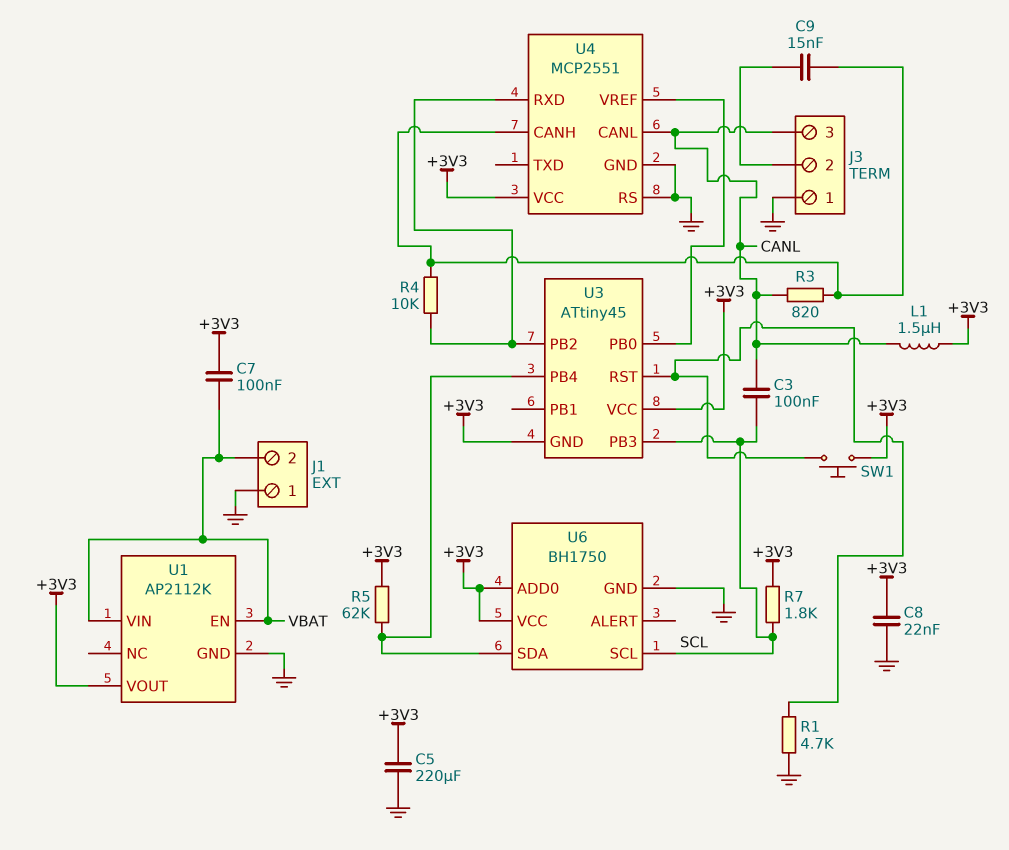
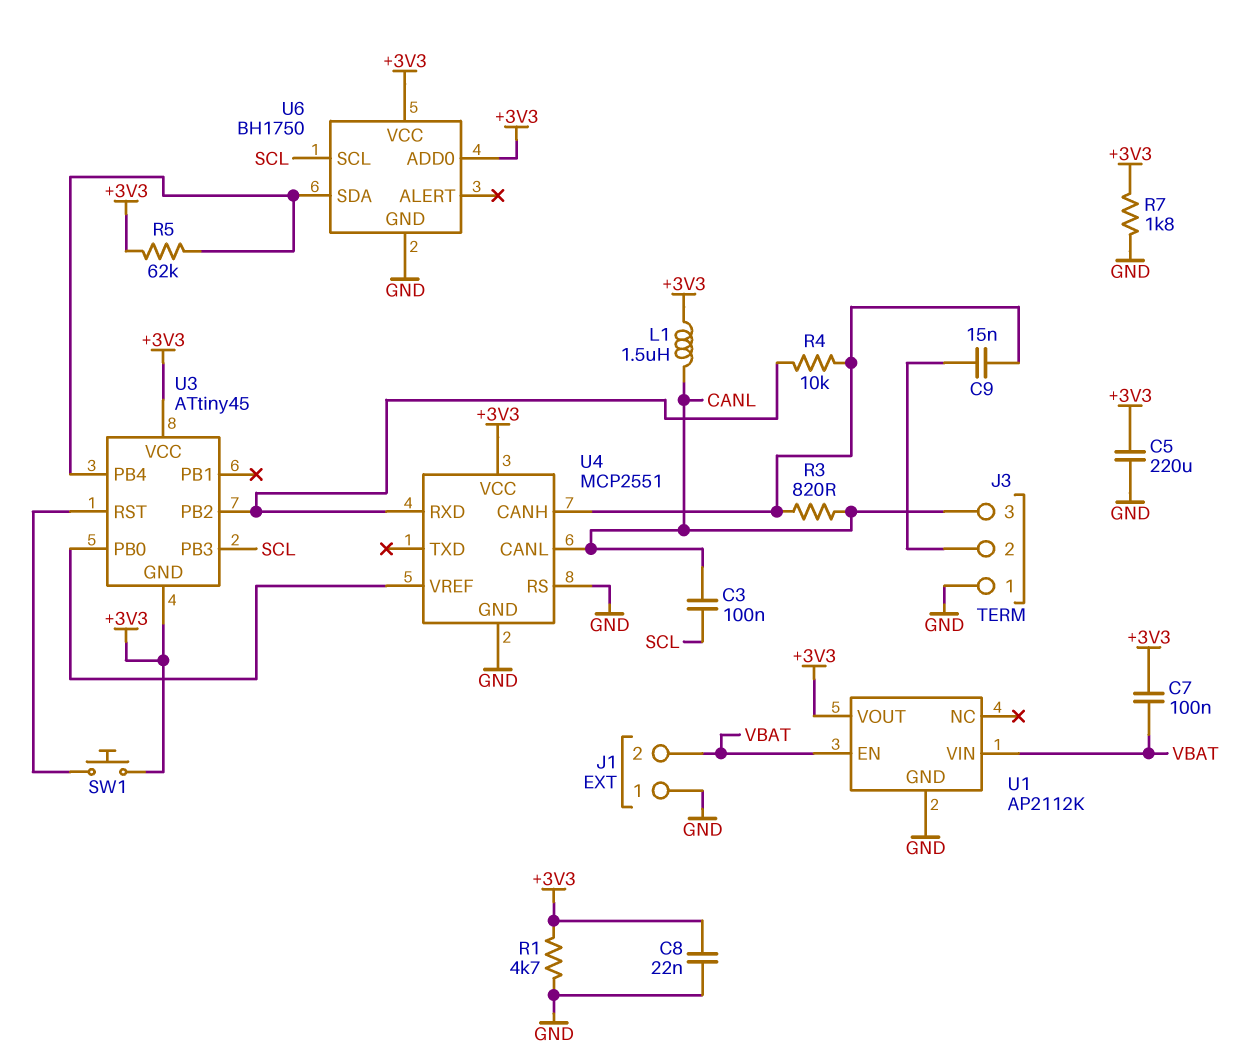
R1: 4.7k (GND, U3/RST) -> 4.7k (+3V3, GND)
R7: 1.8k (+3V3, SCL) -> 1.8k (+3V3, GND)

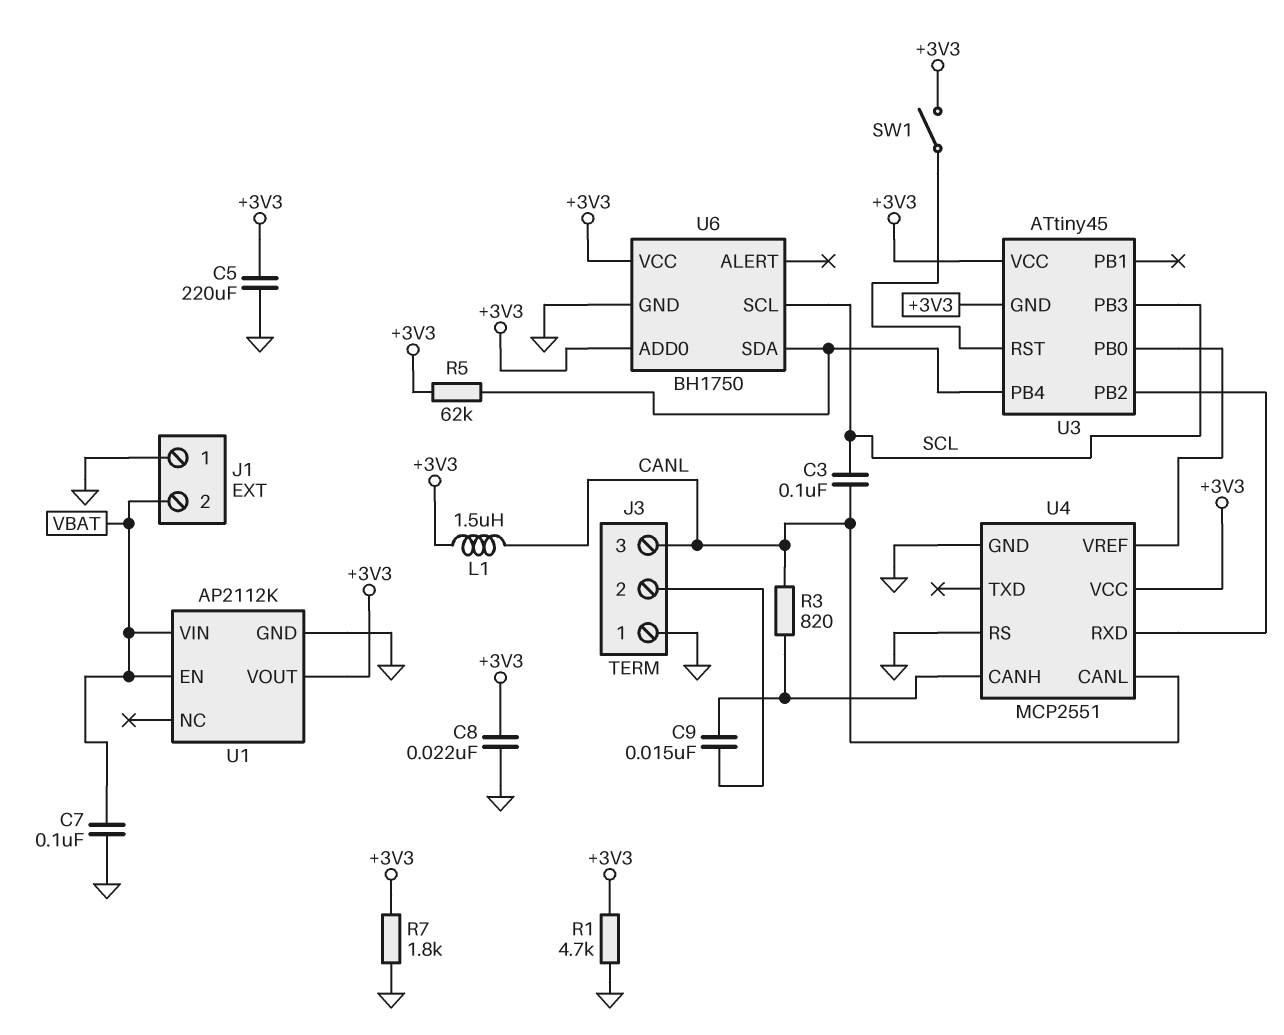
C7: 100nF (+3V3, VBAT) -> 100nF (GND, VBAT)
R4: 10k (U3/PB2, U4/CANH) -> none
SW1: button (+3V3, U3/RST) -> switch (+3V3, U3/RST)

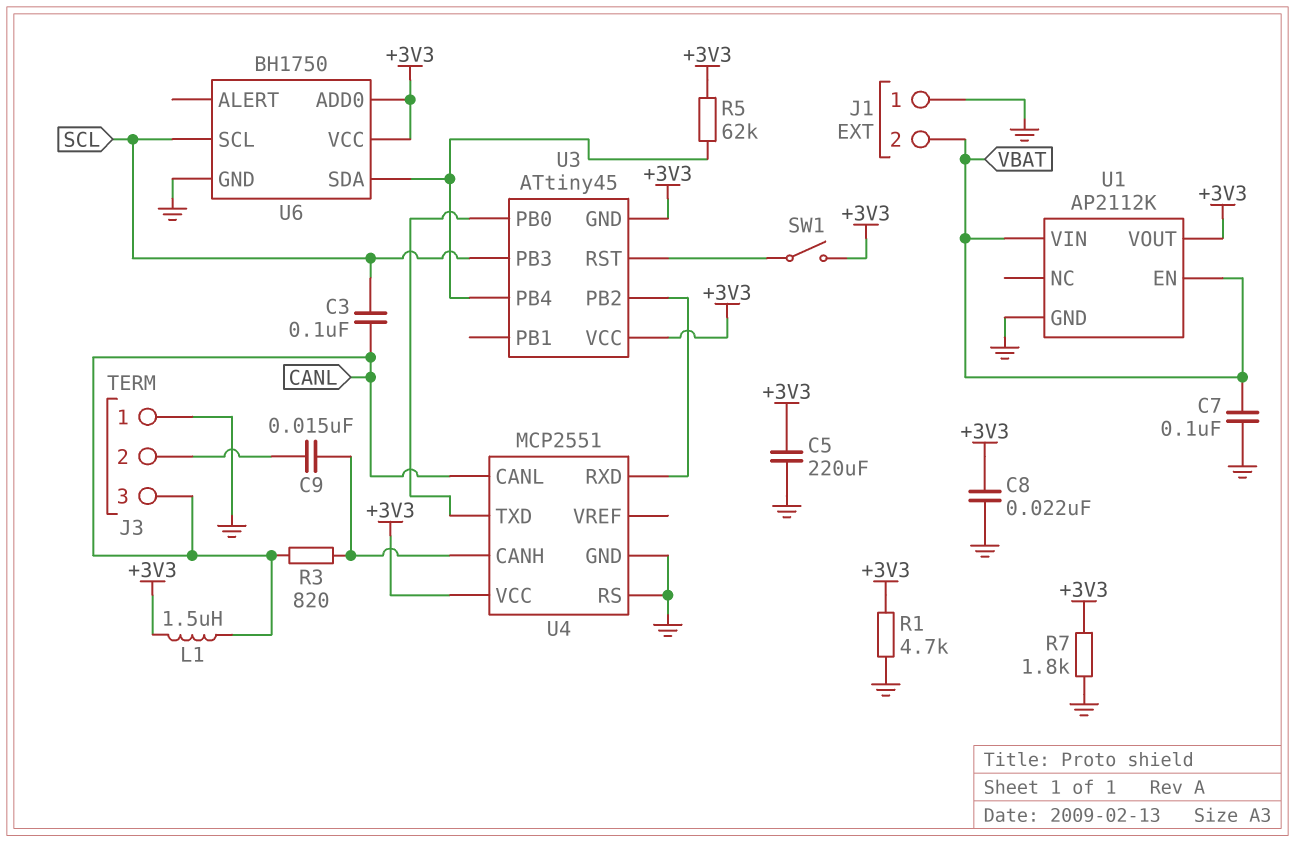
U4 pin TXD: none -> U3/PB0
U4 pin VREF: U3/PB0 -> none

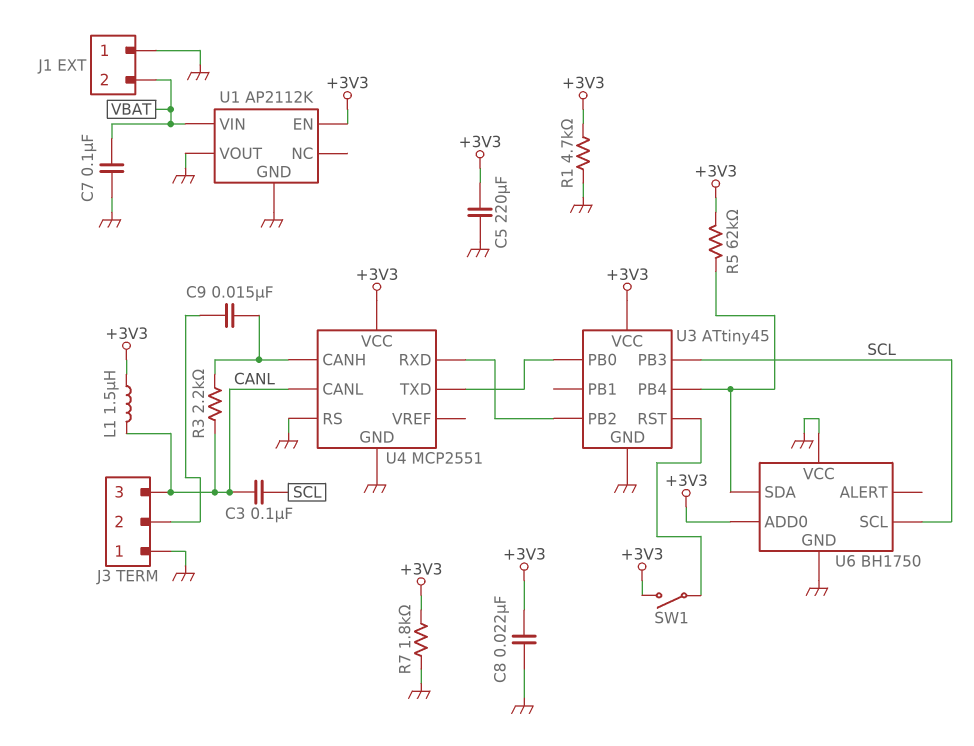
R3: 820 (CANL, U4/CANH) -> 2.2k (CANL, U4/CANH)
U1 pin EN: VBAT -> +3V3
U1 pin VOUT: +3V3 -> GND
U3 pin GND: +3V3 -> GND
U6 pin VCC: +3V3 -> GND

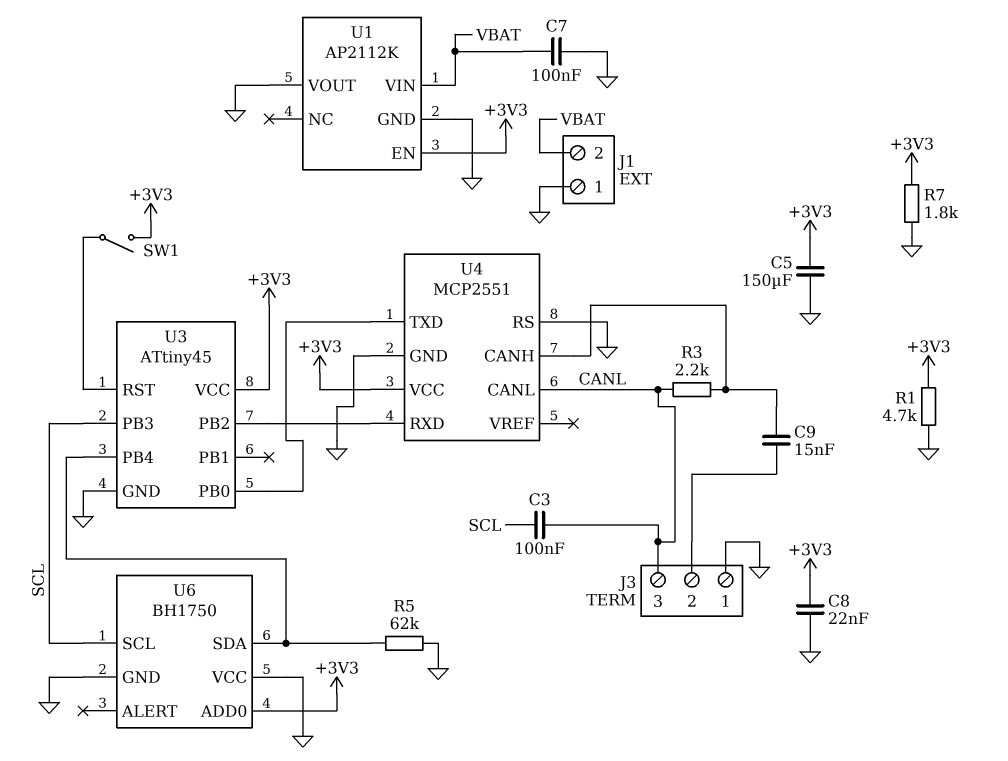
C5: 220uF (+3V3, GND) -> 150uF (+3V3, GND)
L1: 1.5uH (+3V3, CANL) -> none
R5: 62k (+3V3, U3/PB4) -> 62k (GND, U3/PB4)

